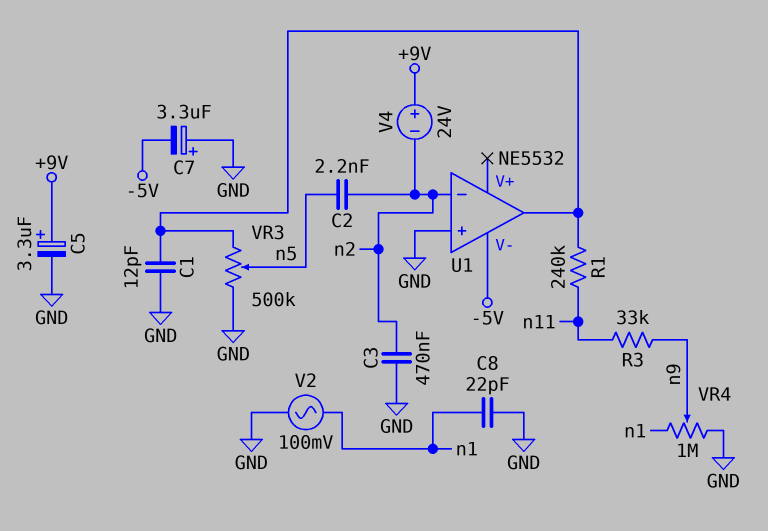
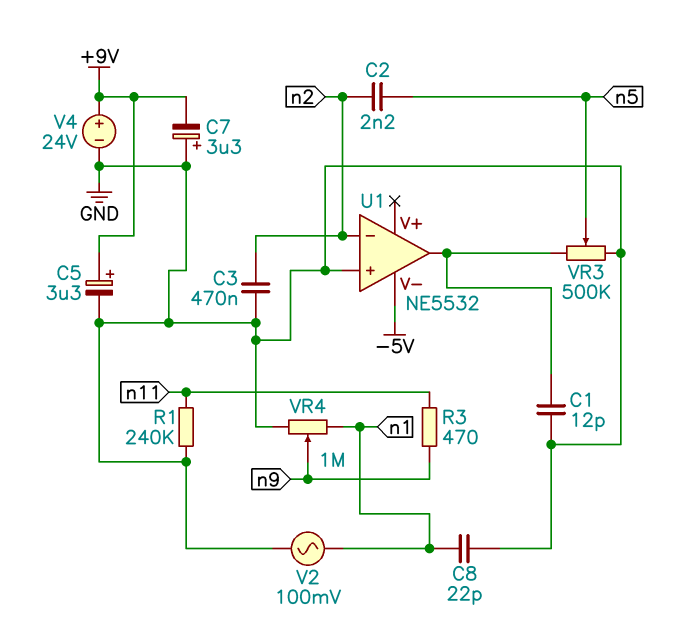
C7: 3.3uF (plus GND, minus -5V) -> 3.3uF (plus GND, minus +9V)
R1: 240k (U1/out, n11) -> 240k (GND, n11)
R3: 33k (n9, n11) -> 470 (n9, n11)
V4: 24V (plus +9V, minus n2) -> 24V (plus +9V, minus GND)

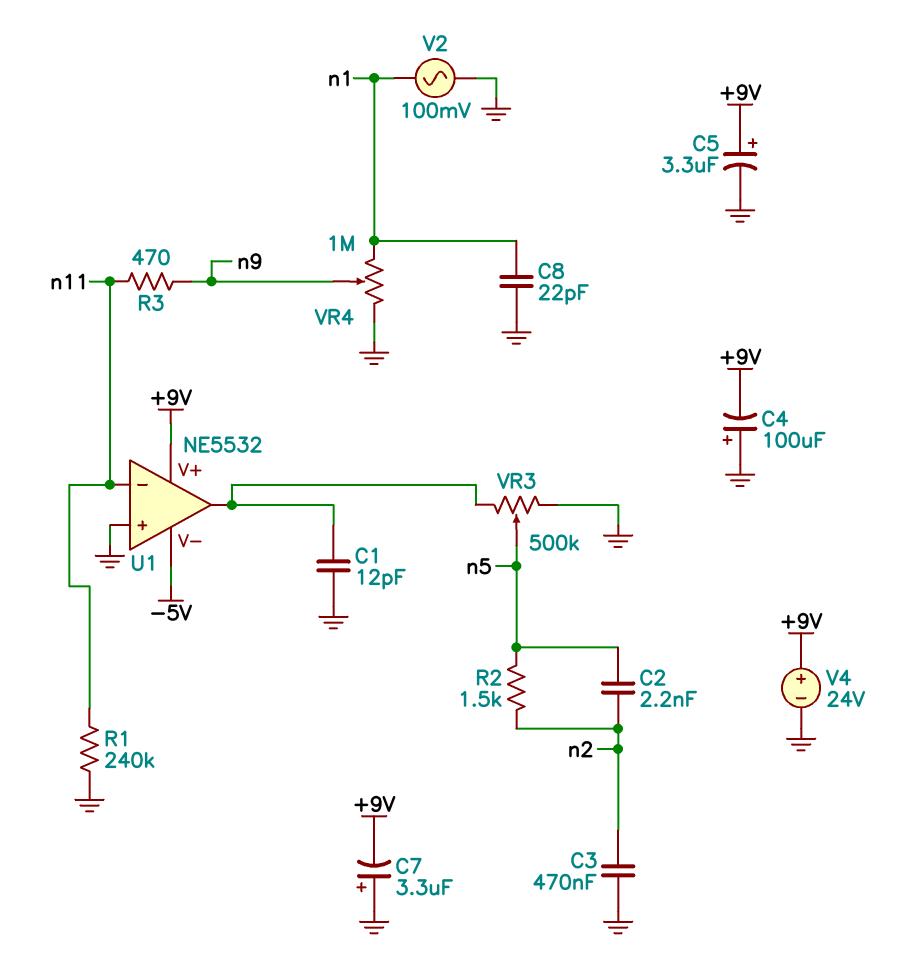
C4: none -> 100uF (plus GND, minus +9V)
R2: none -> 1.5k (n2, n5)
U1 pin V+: none -> +9V
U1 pin in-: n2 -> n11

